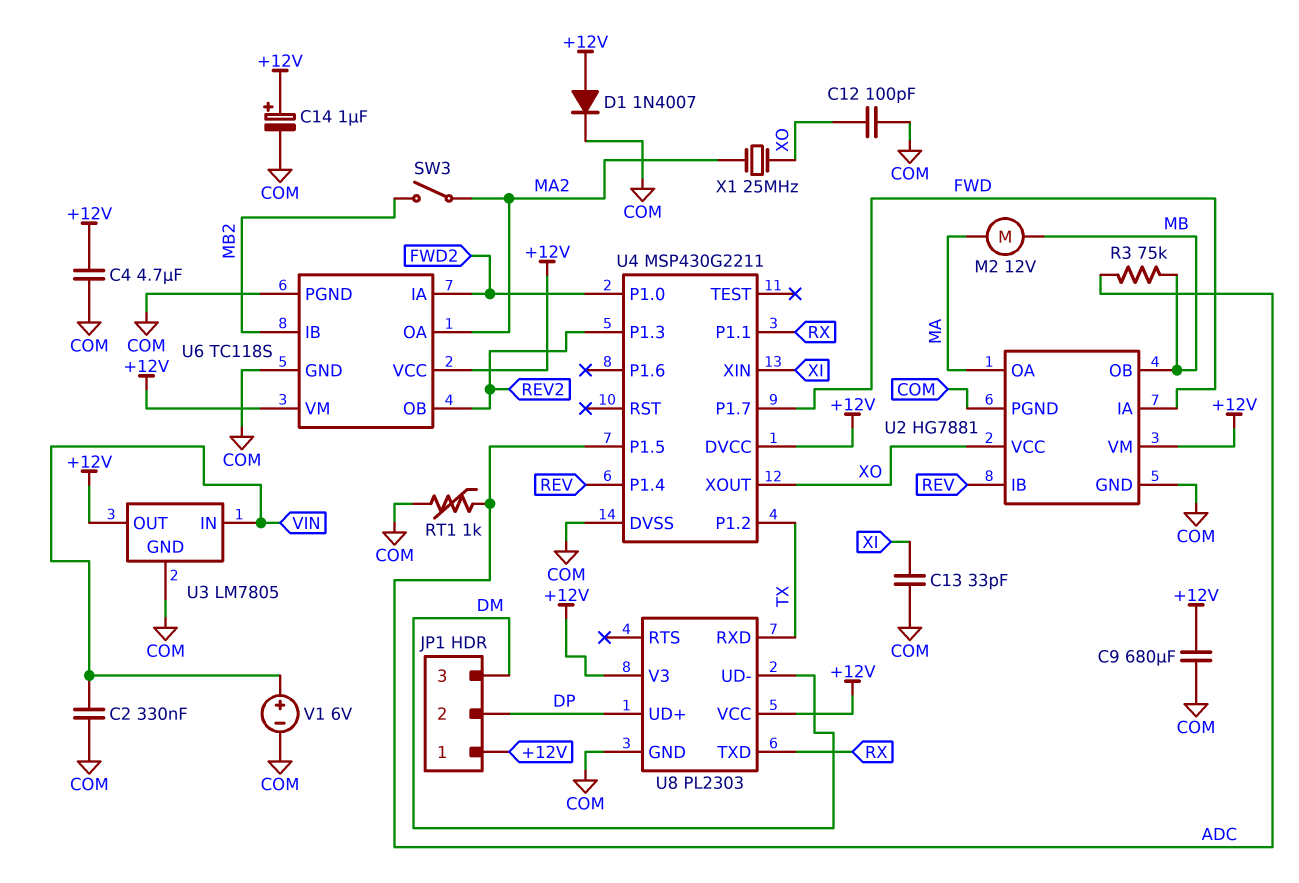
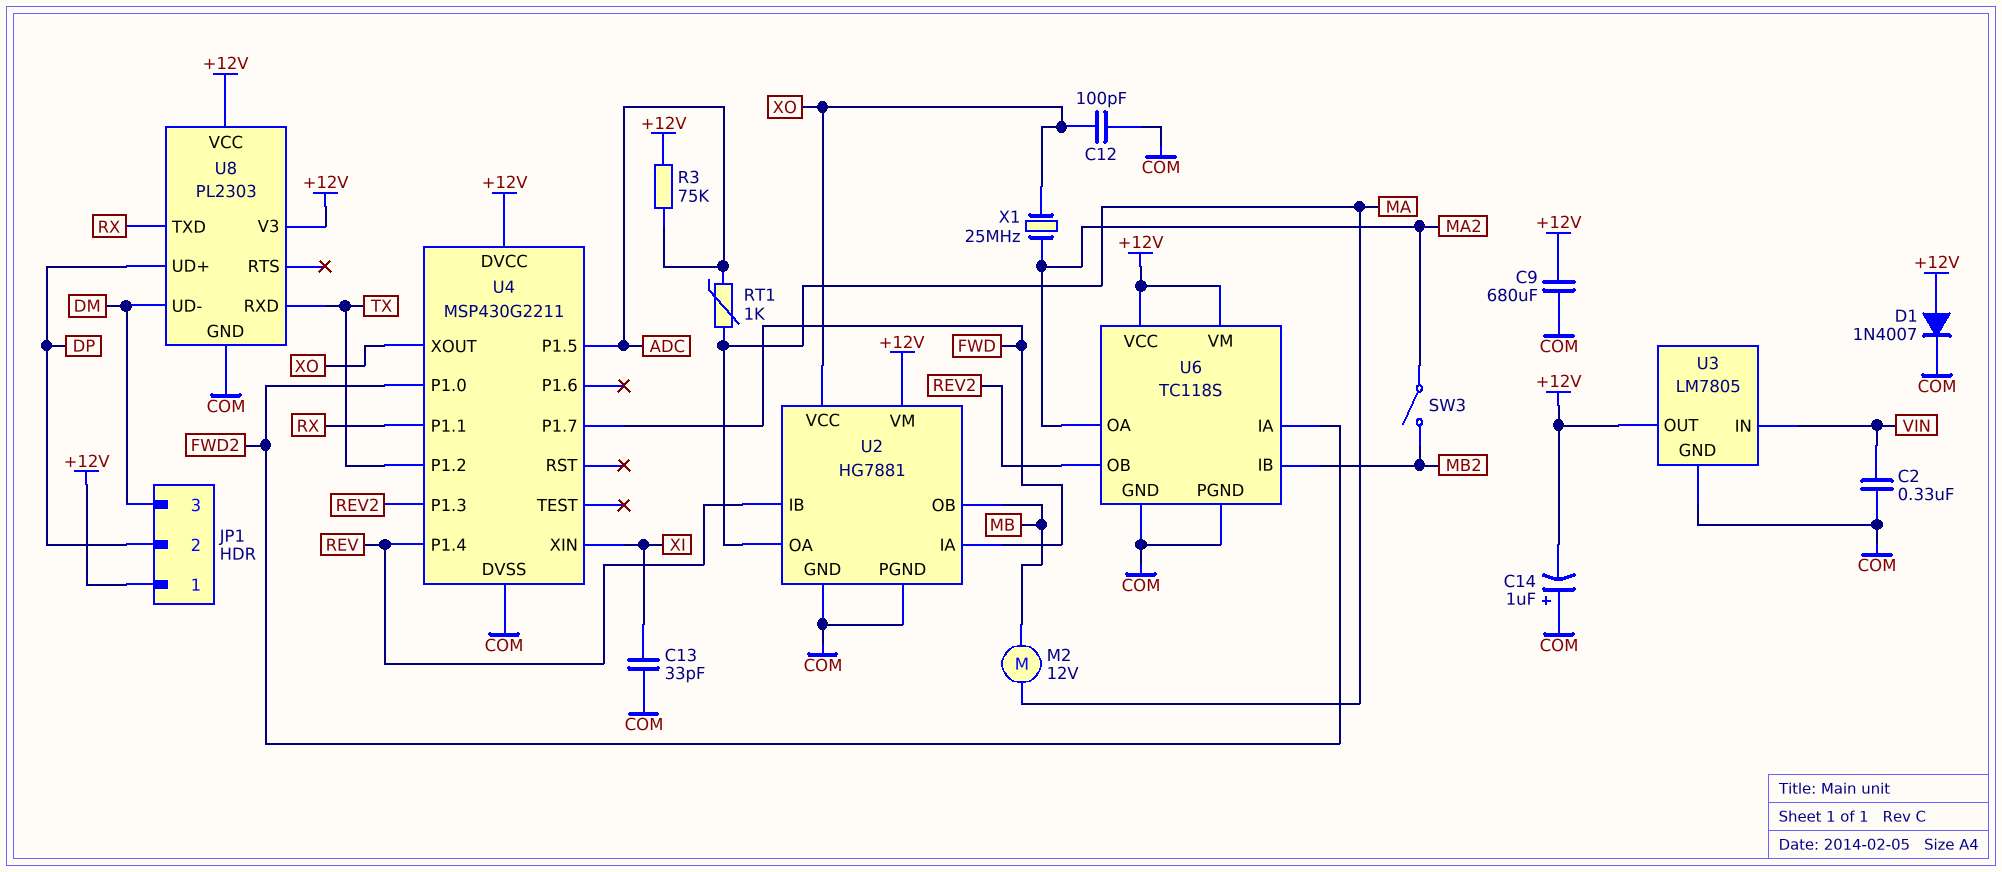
C4: 4.7uF (+12V, COM) -> none
C14: 1uF (plus +12V, minus COM) -> 1uF (plus COM, minus +12V)
R3: 75k (ADC, MB) -> 75k (+12V, ADC)
RT1: 1k (ADC, COM) -> 1k (ADC, MA)
V1: 6V (plus VIN, minus COM) -> none

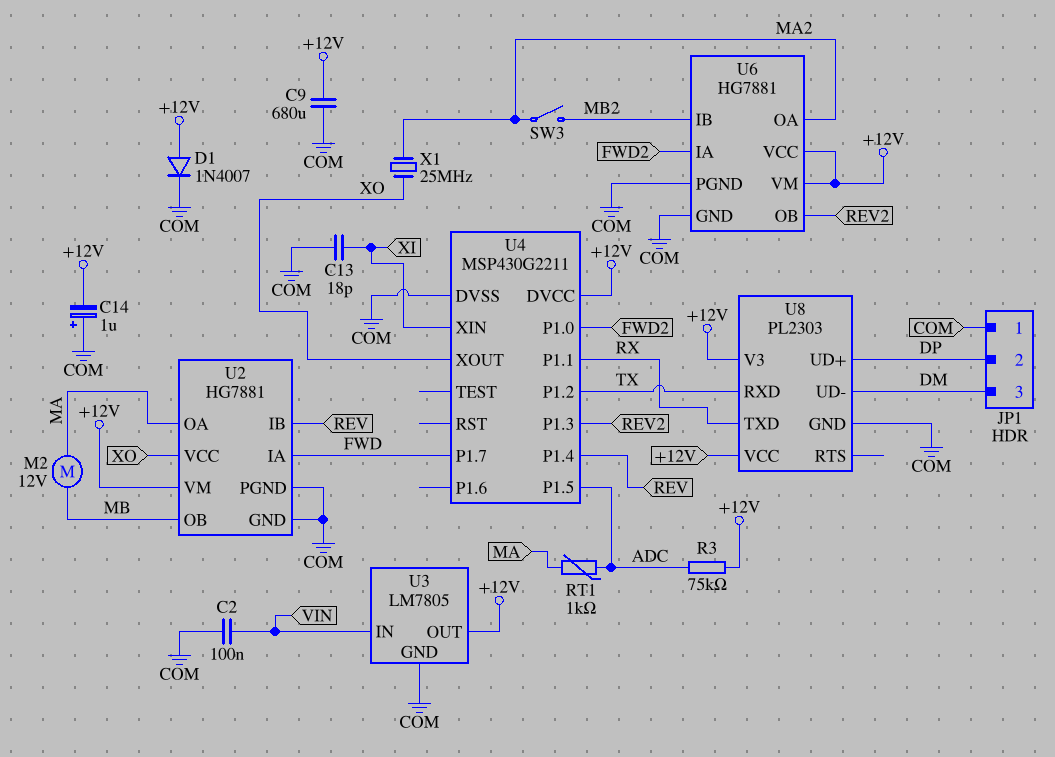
C2: 330nF (COM, VIN) -> 100nF (COM, VIN)
C12: 100pF (COM, XO) -> none
C13: 33pF (COM, XI) -> 18pF (COM, XI)
JP1 pin 1: +12V -> COM
U6: TC118S -> HG7881

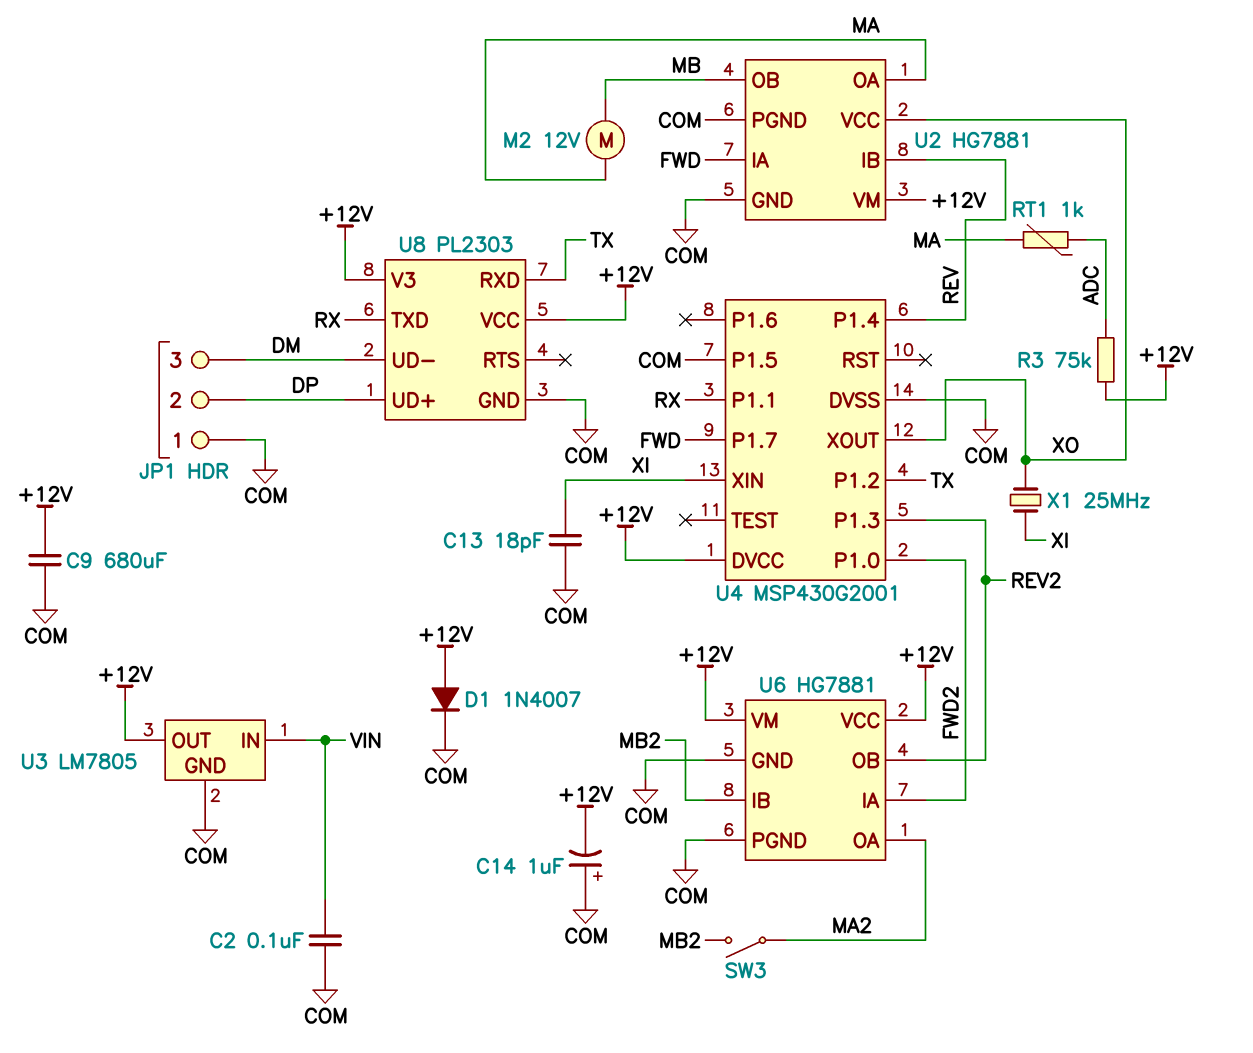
U4: MSP430G2211 -> MSP430G2001
U4 pin P1.5: ADC -> COM
X1: 25MHz (MA2, XO) -> 25MHz (XI, XO)

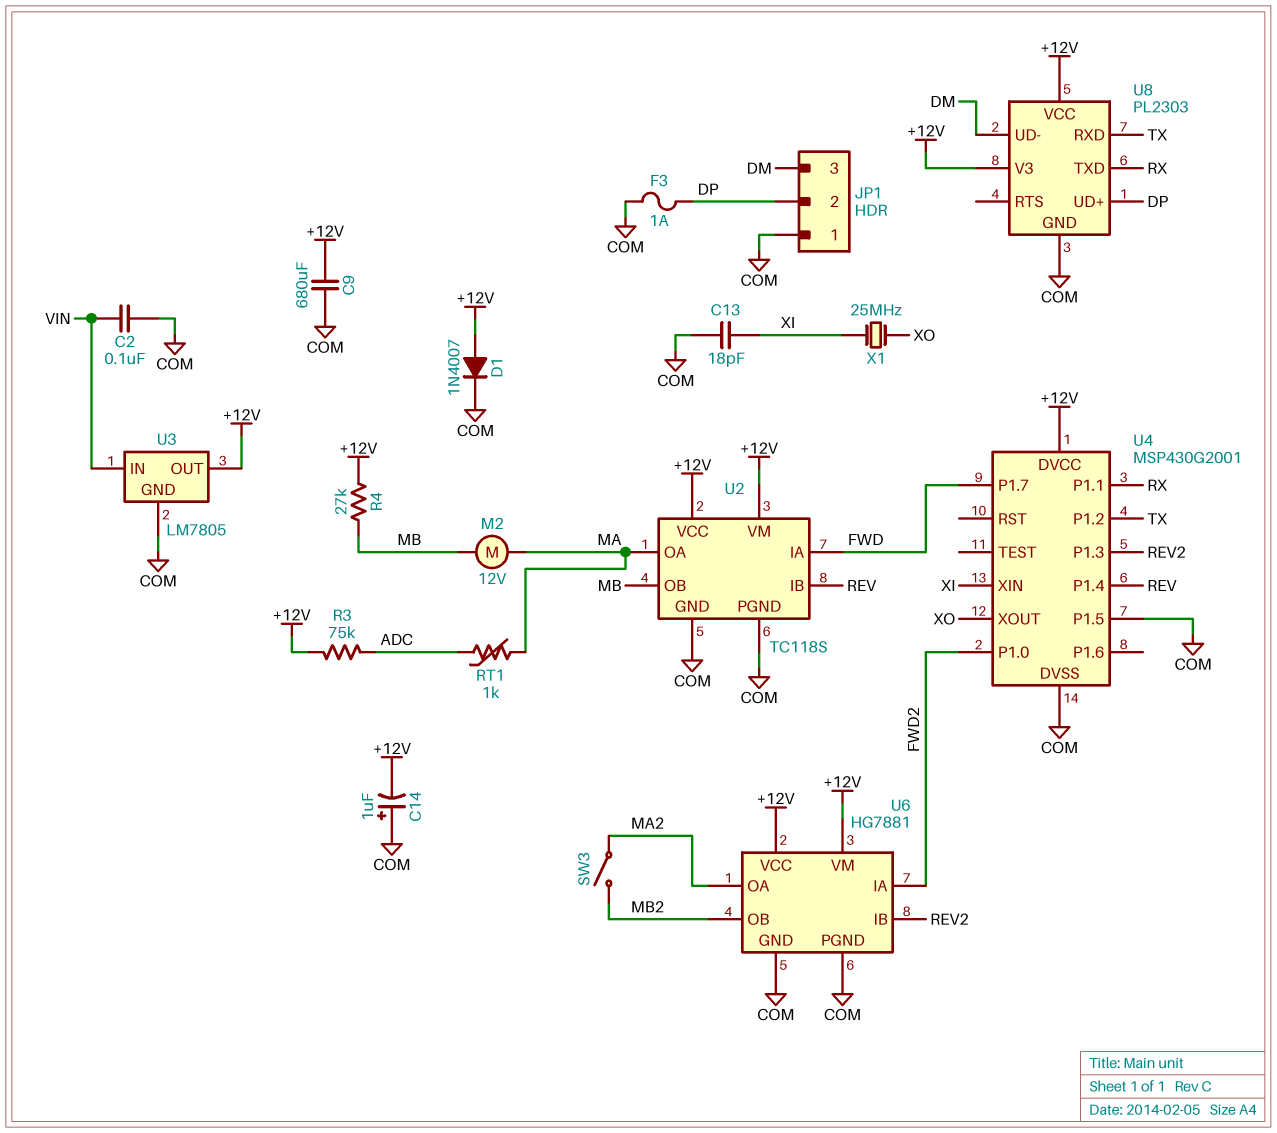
F3: none -> 1A (COM, DP)
R4: none -> 27k (+12V, MB)
U2: HG7881 -> TC118S
U2 pin VCC: XO -> +12V
U6 pin IB: MB2 -> REV2
U6 pin OB: REV2 -> MB2

